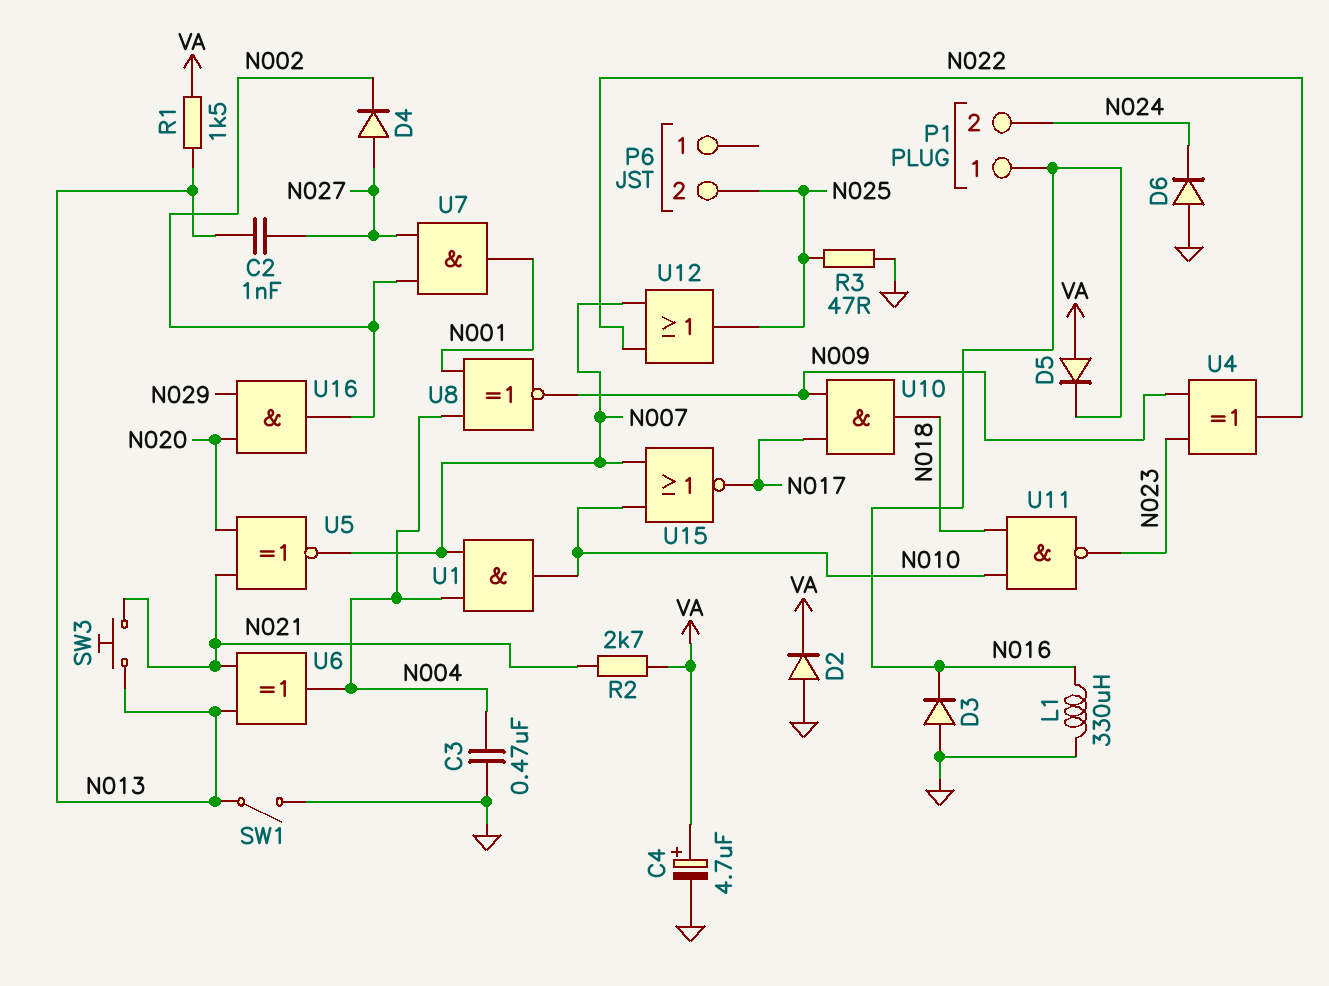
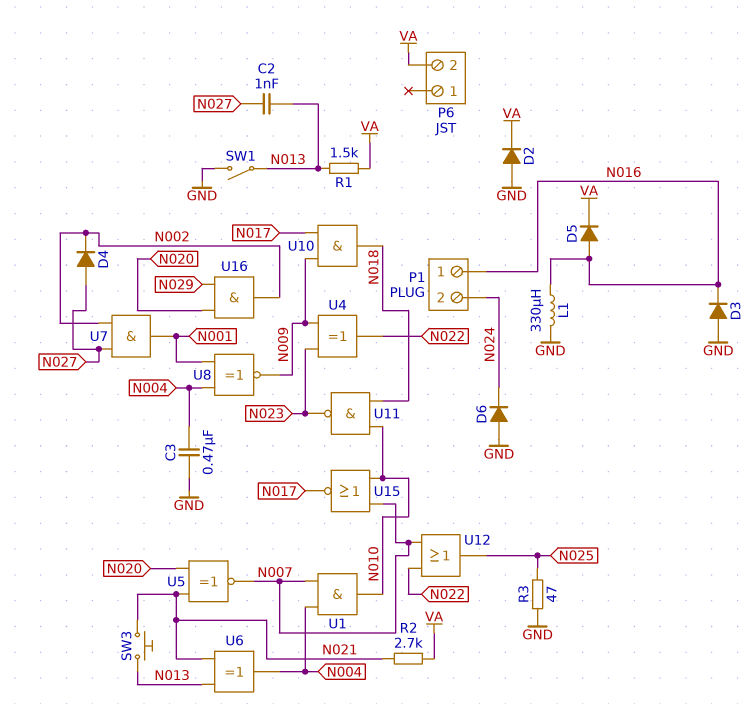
C4: 4.7uF (plus VA, minus GND) -> none
D5: diode (A VA, K N016) -> diode (A N016, K VA)
P6 pin 2: N025 -> VA

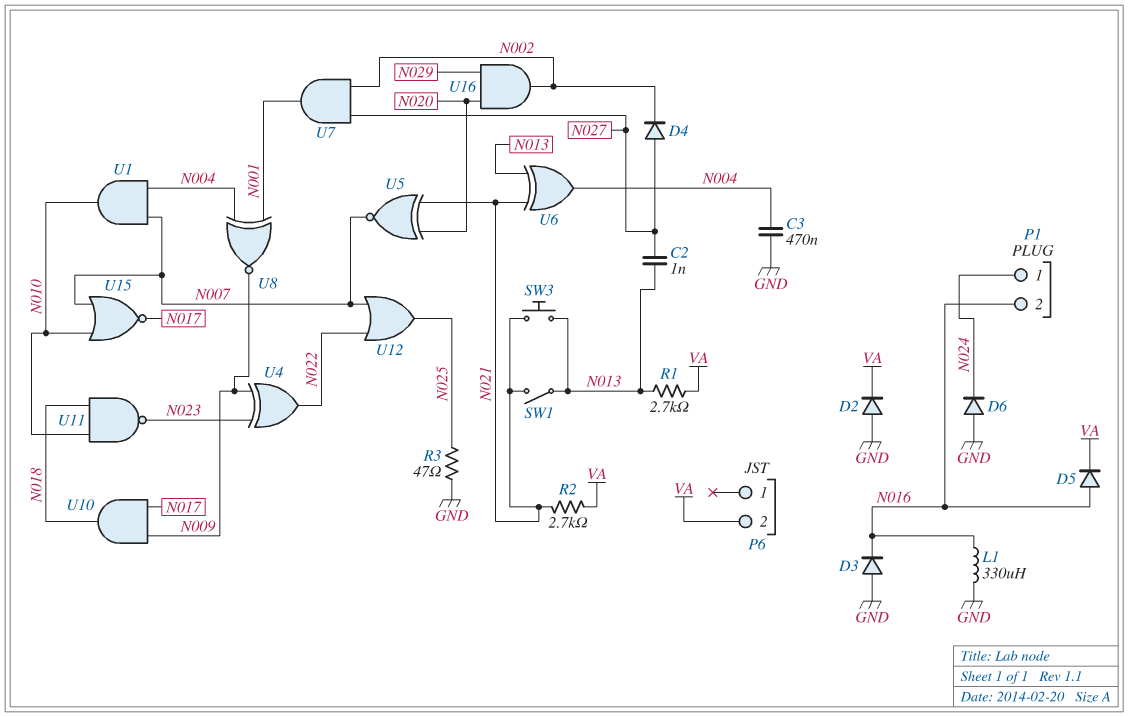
P1 pin 1: N016 -> N024
P1 pin 2: N024 -> N016
R1: 1.5k (N013, VA) -> 2.7k (N013, VA)
SW1: switch (GND, N013) -> switch (N013, N021)

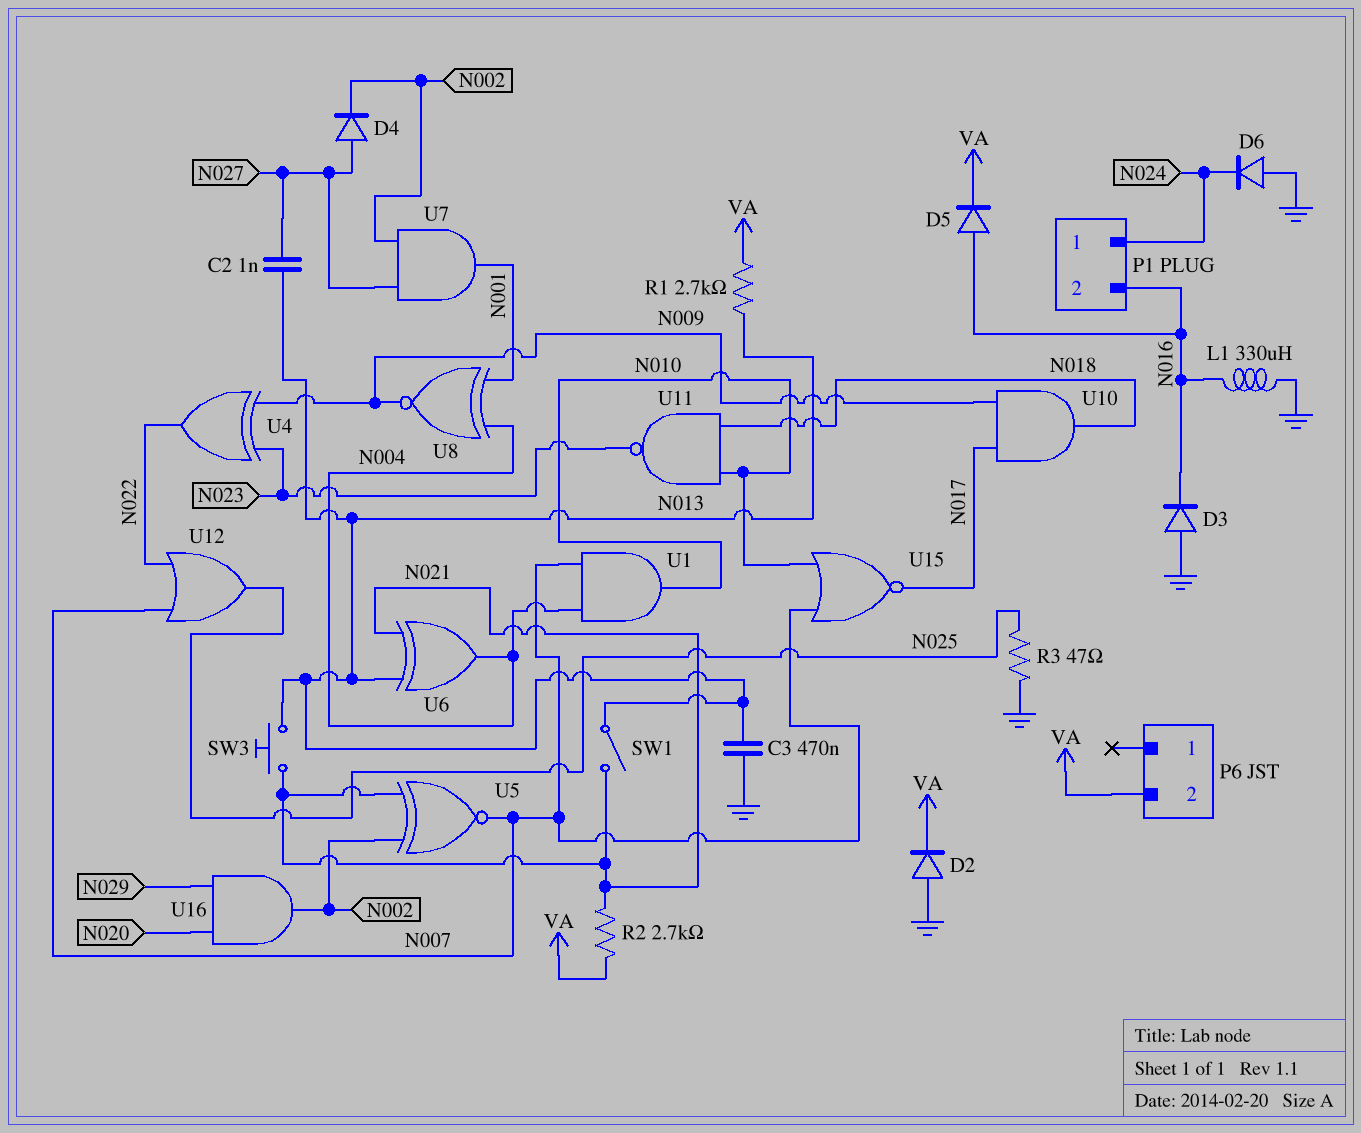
C3: 470nF (GND, N004) -> 470nF (GND, N013)
U5: XNOR (in N020, in N021, out N007) -> XNOR (in N002, in N021, out N007)

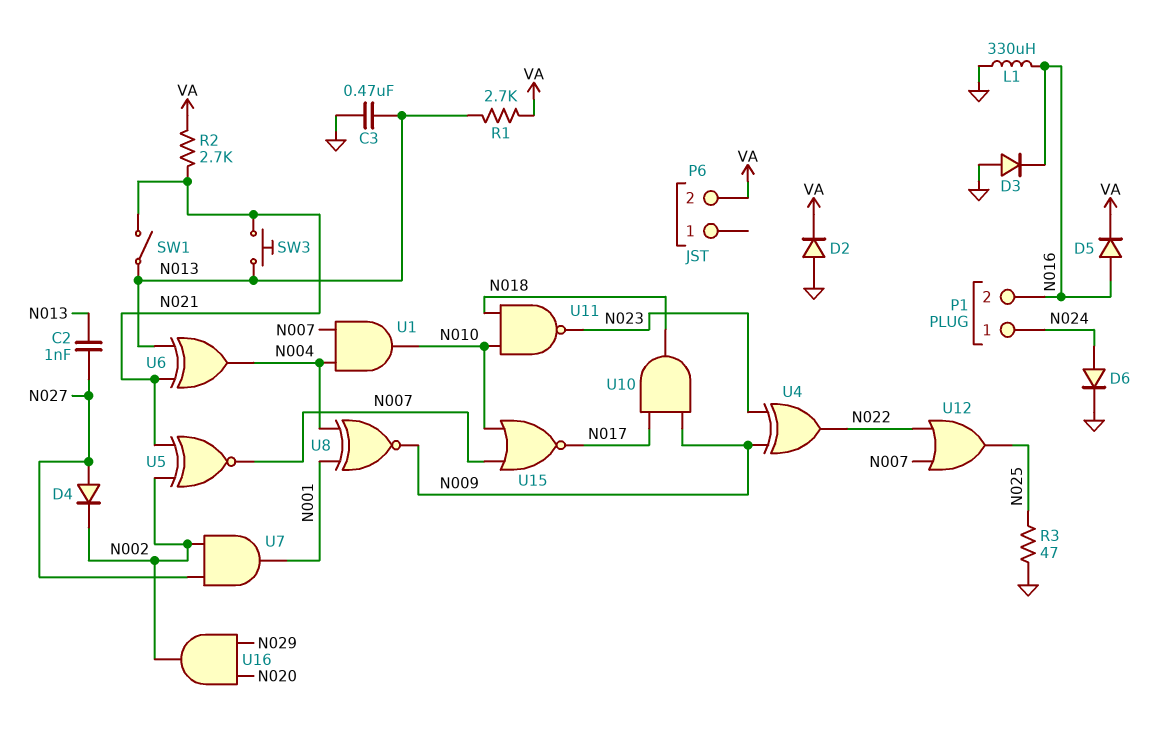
D6: diode (A GND, K N024) -> diode (A N024, K GND)

